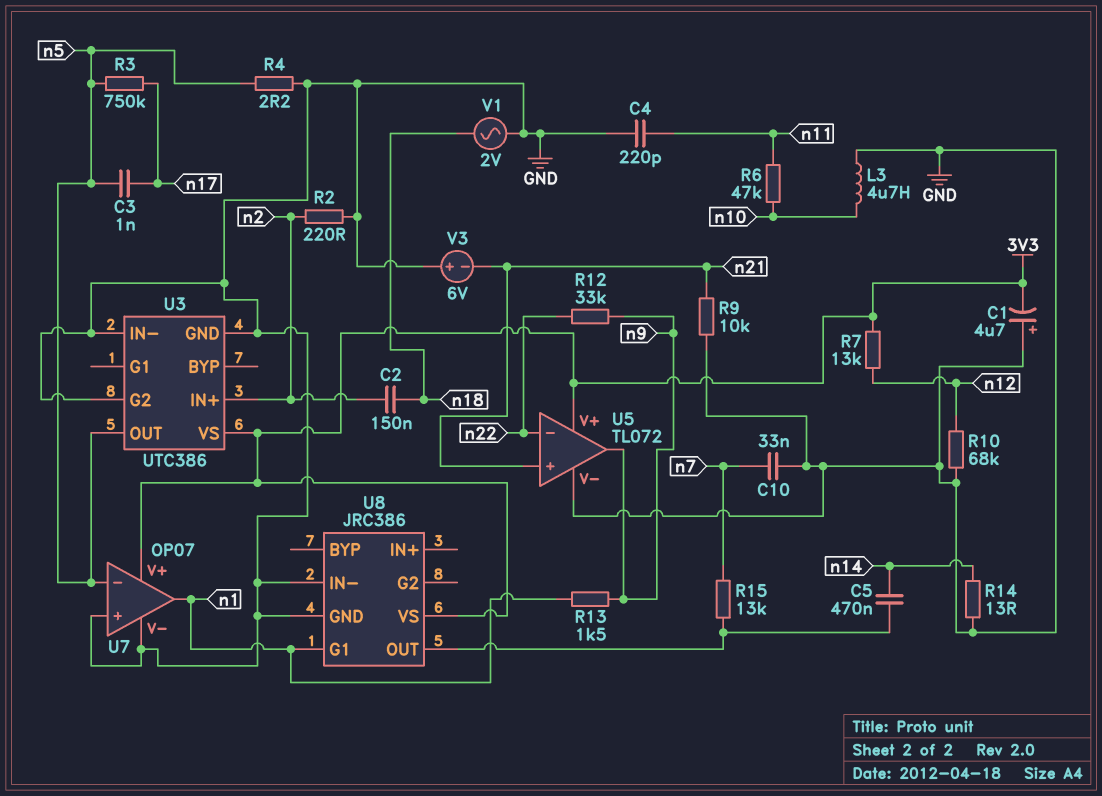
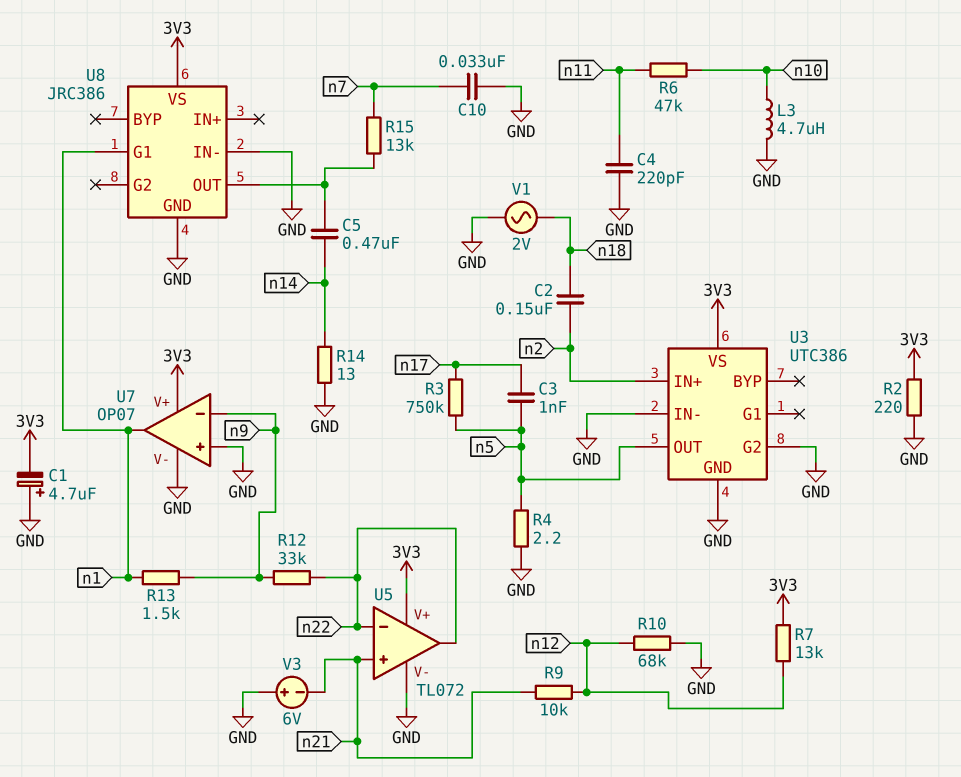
R2: 220 (GND, n2) -> 220 (3V3, GND)
R9: 10k (GND, n21) -> 10k (n12, n21)
U5 pin out: n9 -> n22
U7 pin in-: n5 -> n9

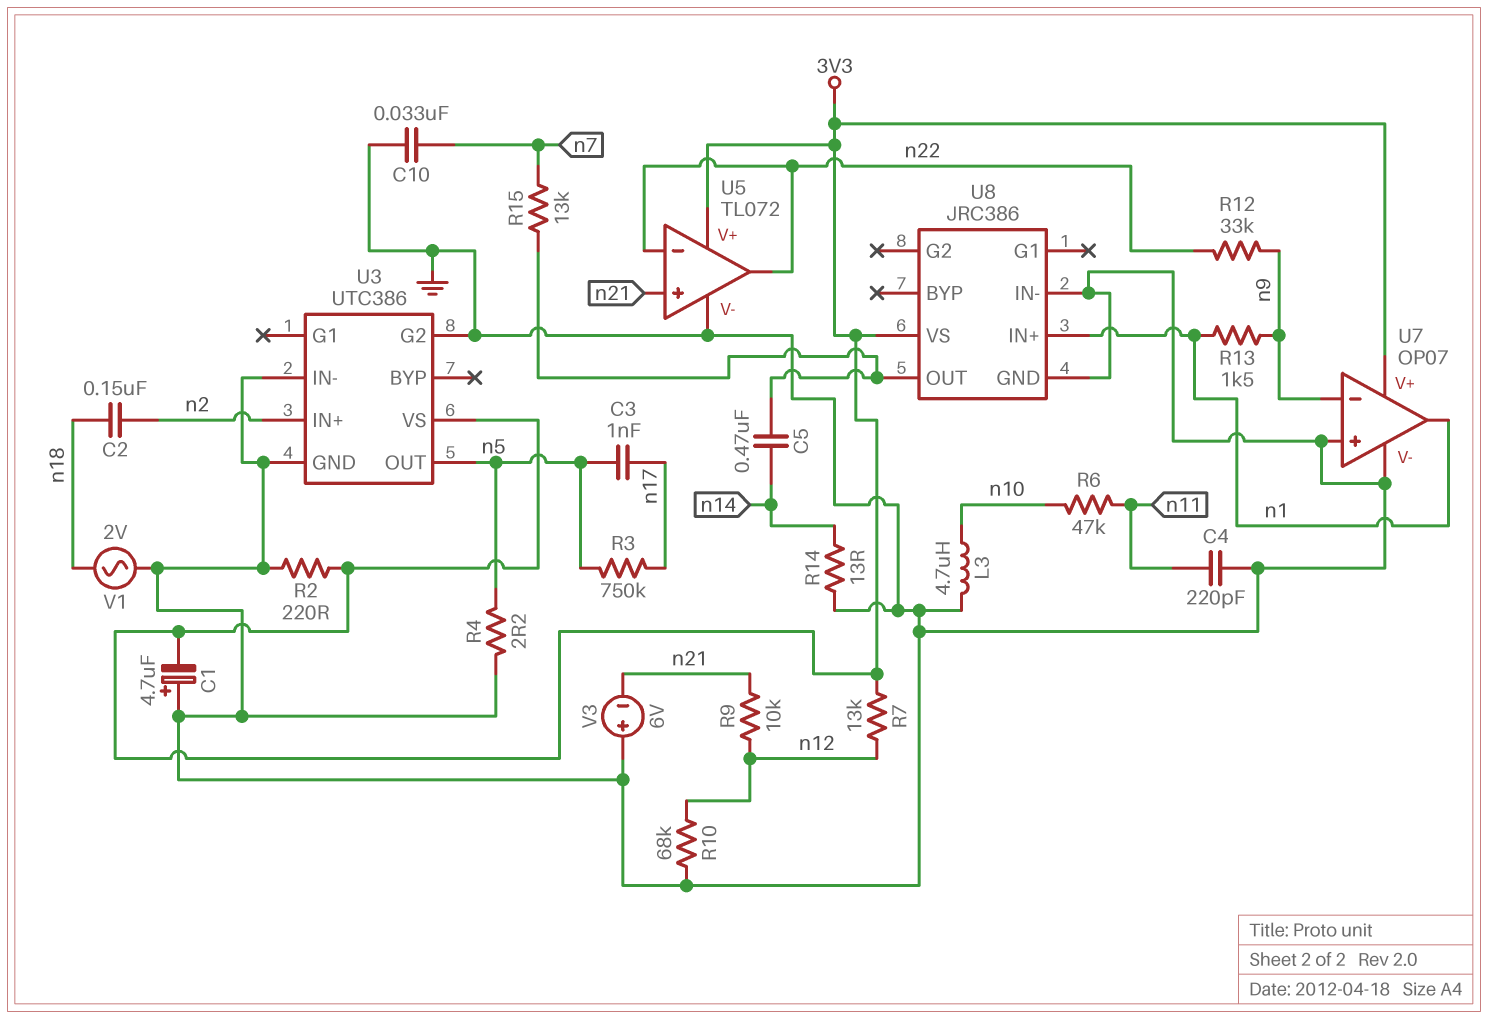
U8 pin G1: n1 -> none
U8 pin IN+: none -> n1

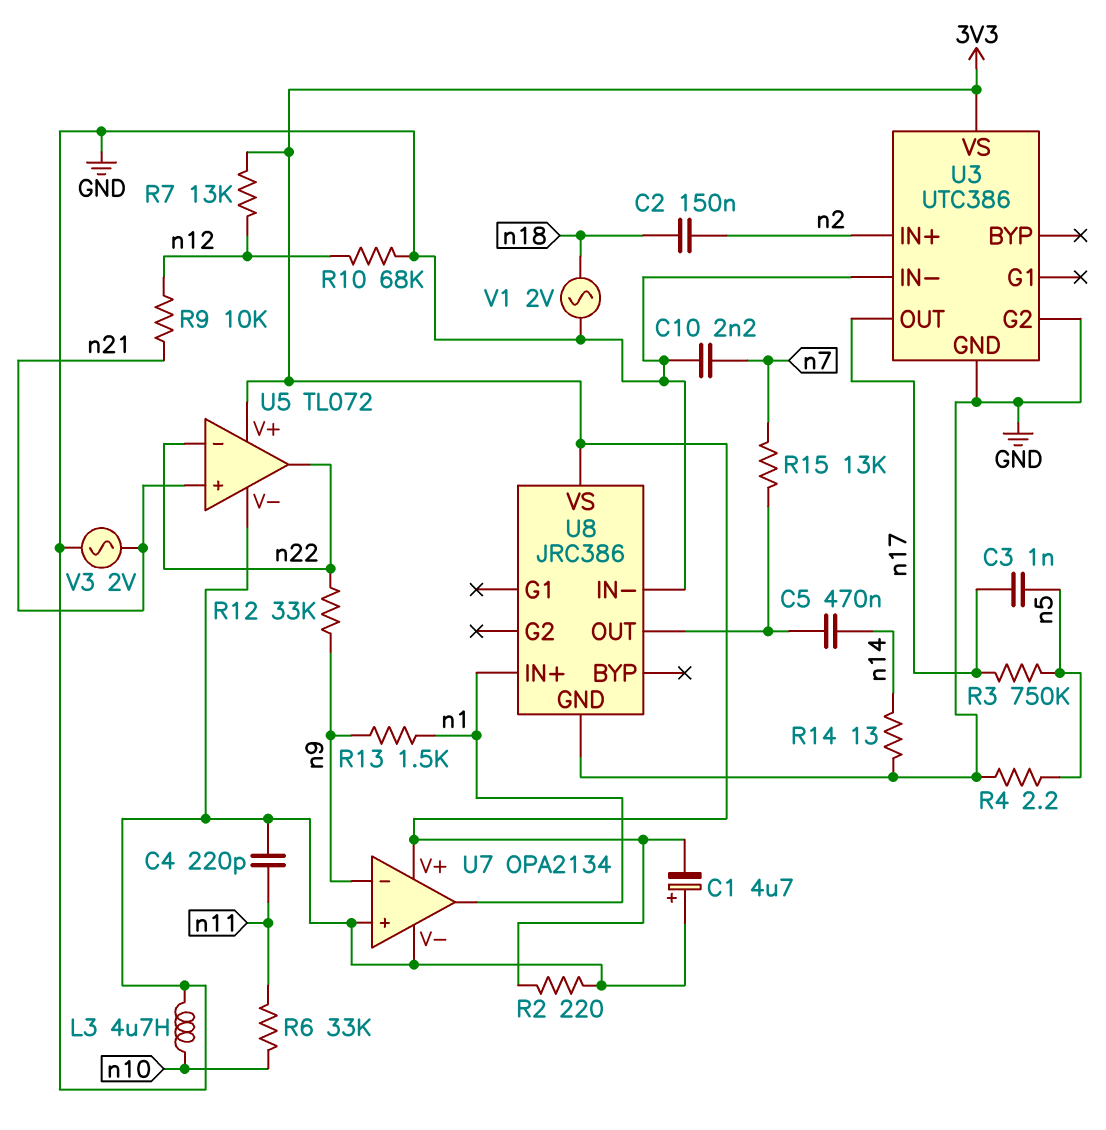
C10: 33nF (GND, n7) -> 2.2nF (GND, n7)
R6: 47k (n10, n11) -> 33k (n10, n11)
U3 pin OUT: n5 -> n17
U7: OP07 -> OPA2134
V3: 6V (plus GND, minus n21) -> AC 2V (GND, n21)

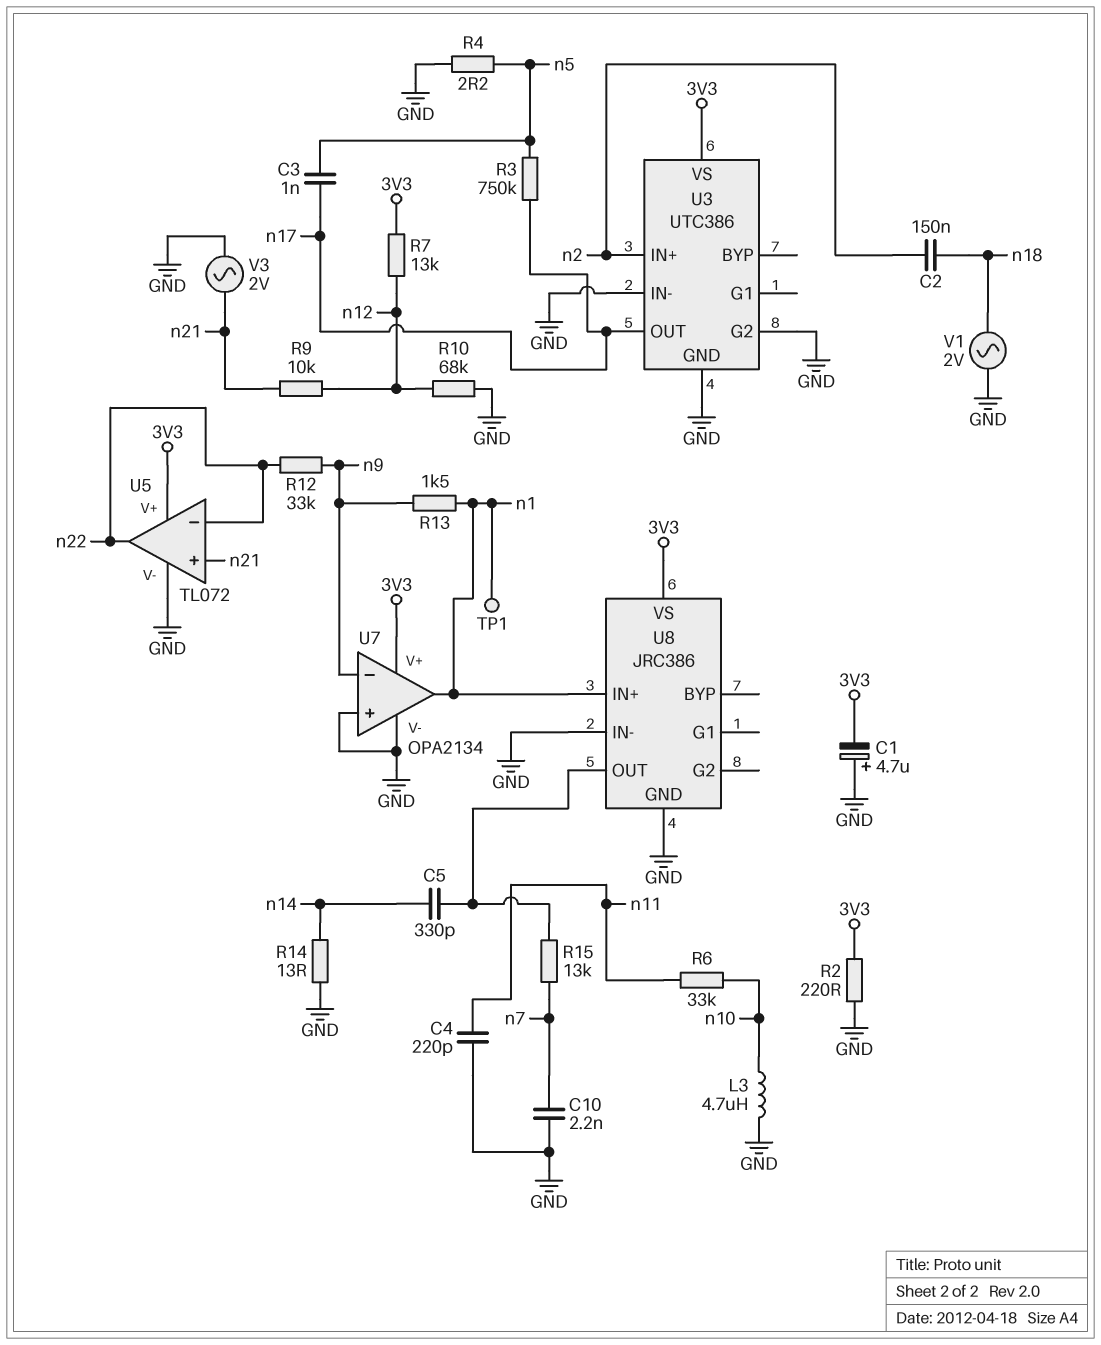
C5: 470nF (U8/OUT, n14) -> 330pF (U8/OUT, n14)
TP1: none -> test point (n1)

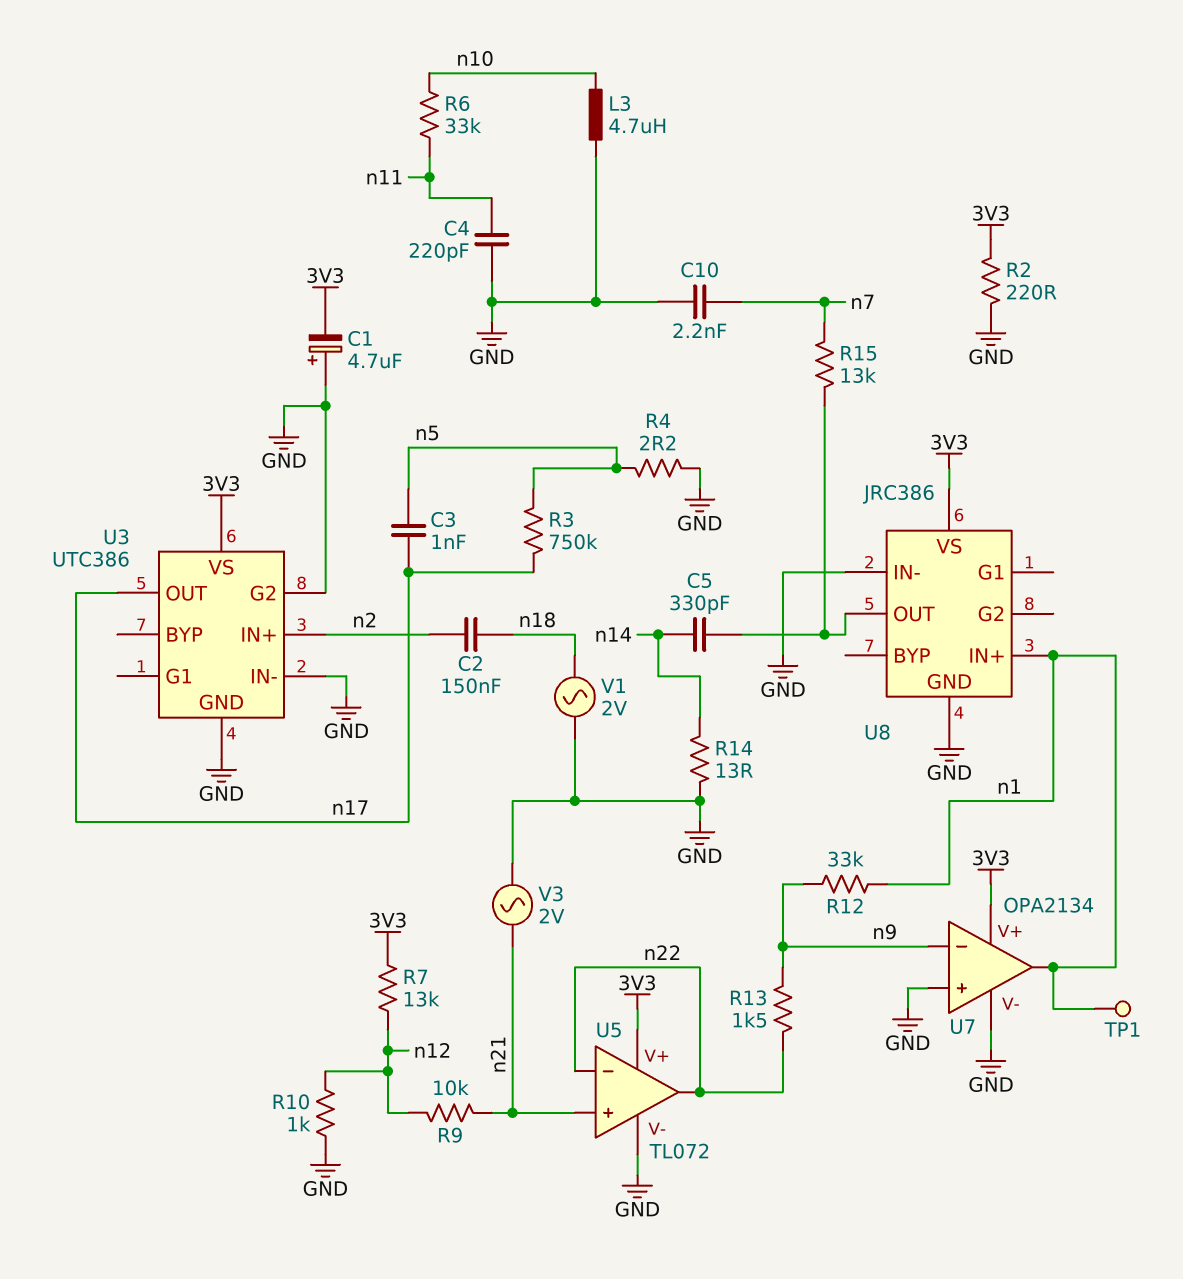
R10: 68k (GND, n12) -> 1k (GND, n12)
R12: 33k (n9, n22) -> 33k (n1, n9)
R13: 1.5k (n1, n9) -> 1.5k (n9, n22)

